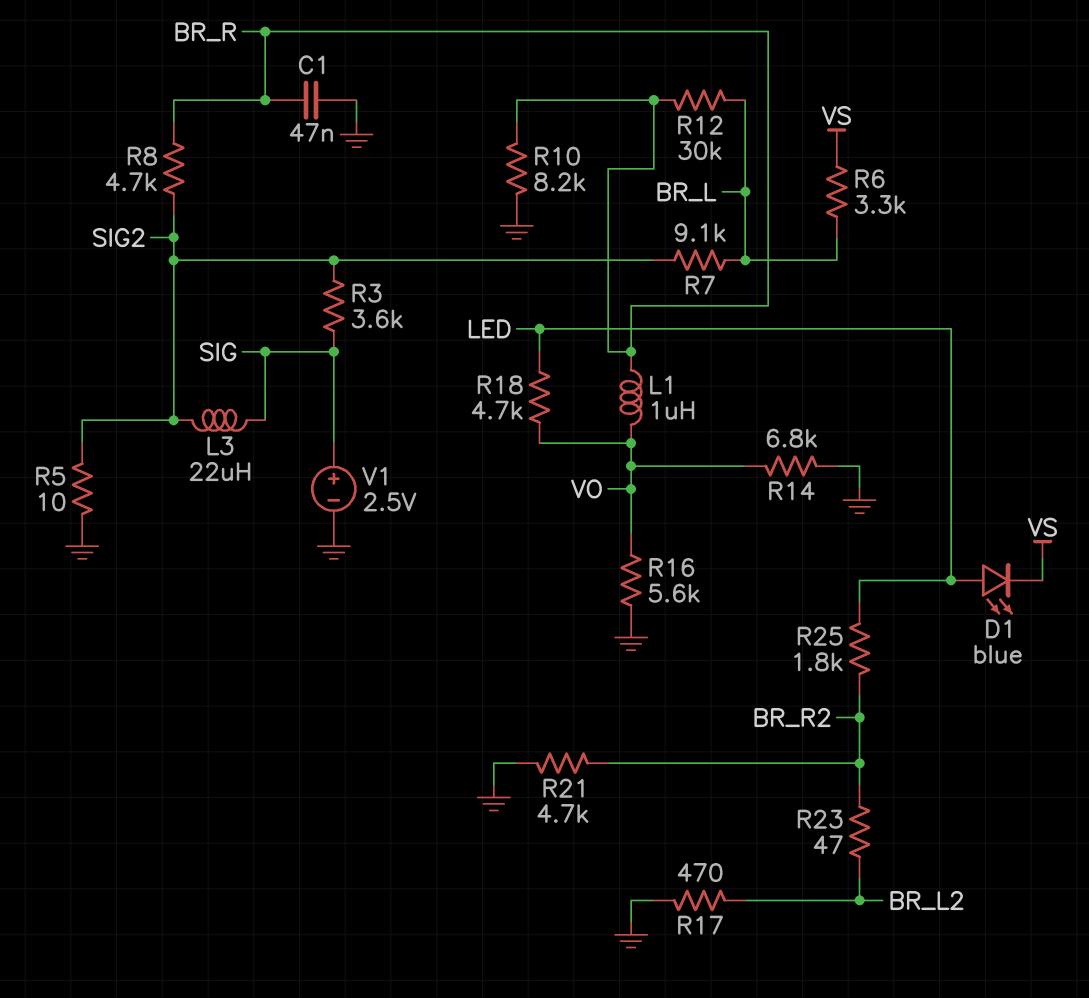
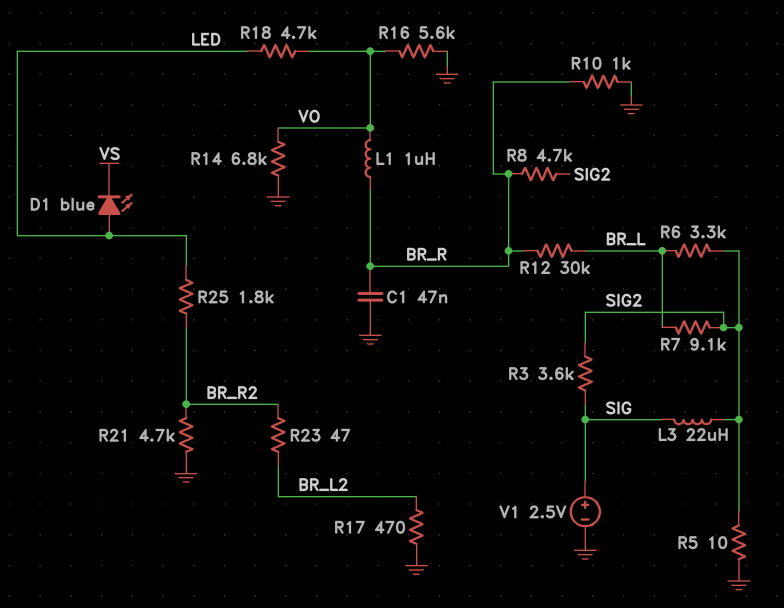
R6: 3.3k (BR_L, VS) -> 3.3k (BR_L, SIG2)
R10: 8.2k (BR_R, GND) -> 1k (BR_R, GND)

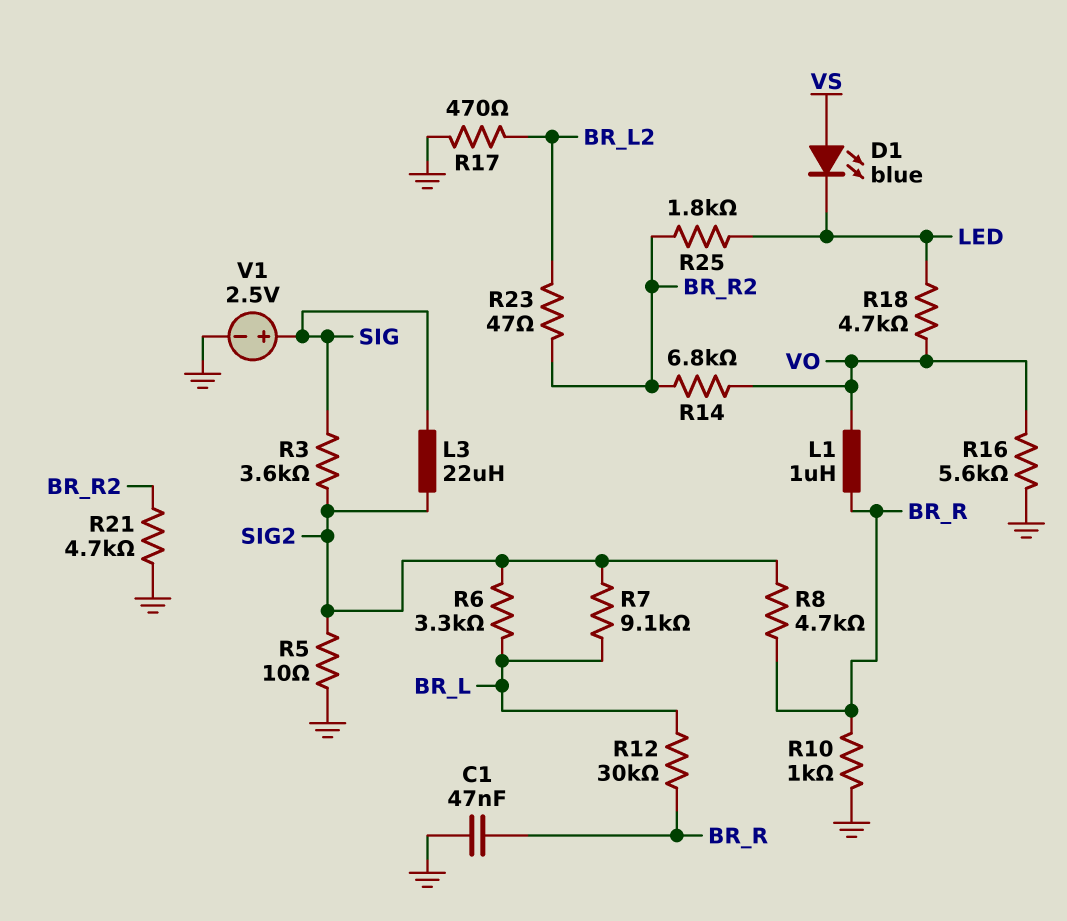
D1: LED blue (A LED, K VS) -> LED blue (A VS, K LED)
R14: 6.8k (GND, VO) -> 6.8k (BR_R2, VO)

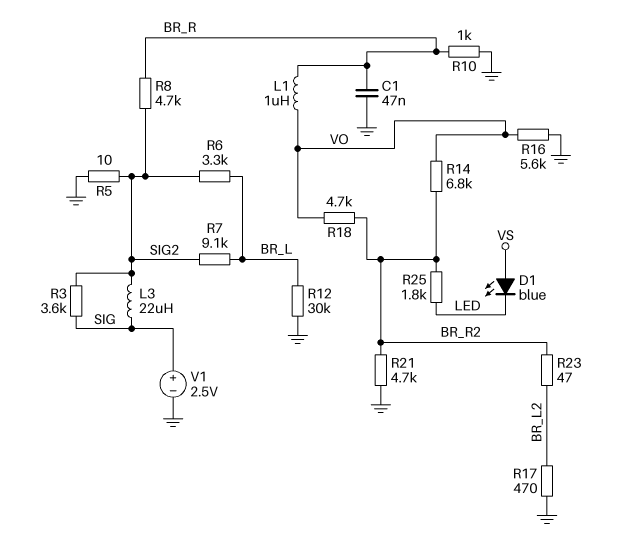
R12: 30k (BR_L, BR_R) -> 30k (BR_L, GND)
R18: 4.7k (LED, VO) -> 4.7k (BR_R2, VO)

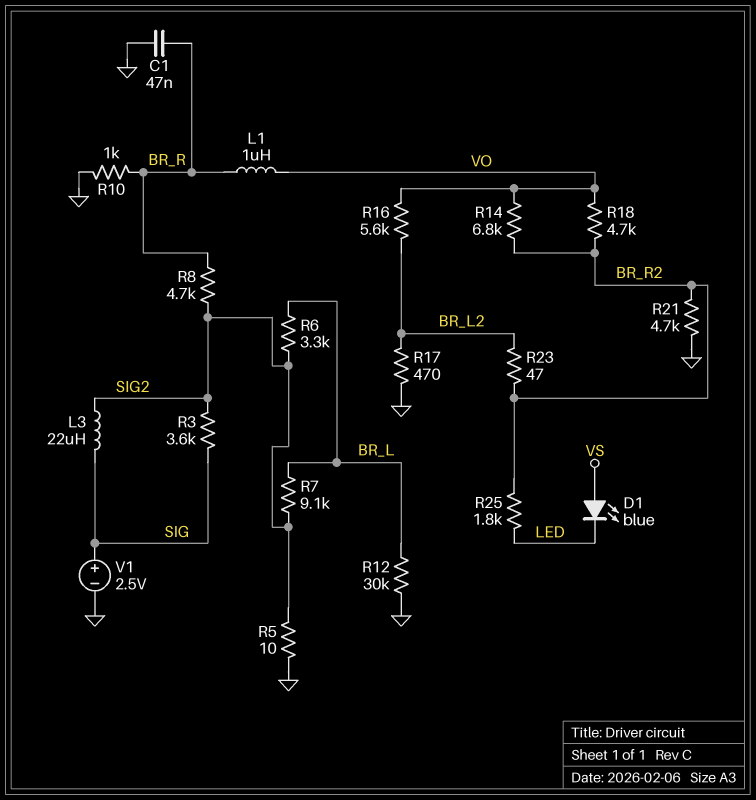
R16: 5.6k (GND, VO) -> 5.6k (BR_L2, VO)

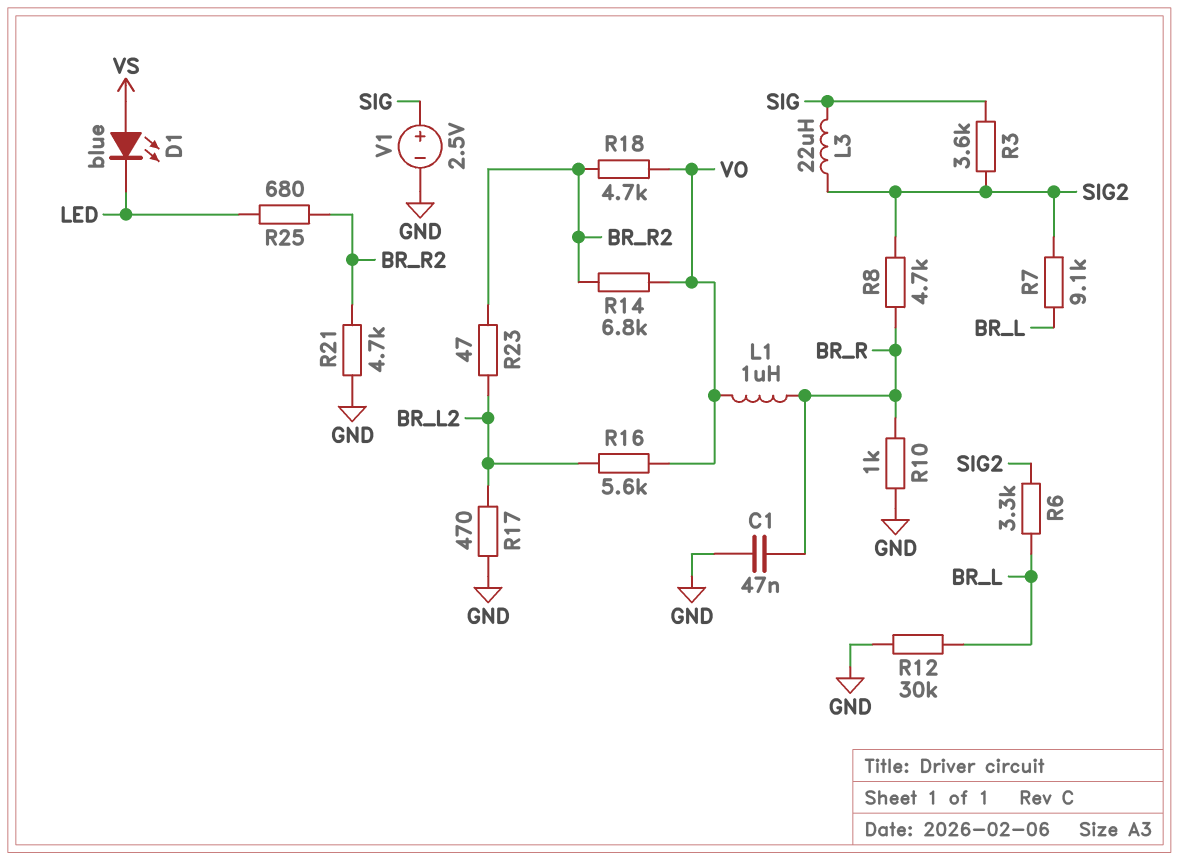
R5: 10 (GND, SIG2) -> none
R25: 1.8k (BR_R2, LED) -> 680 (BR_R2, LED)

